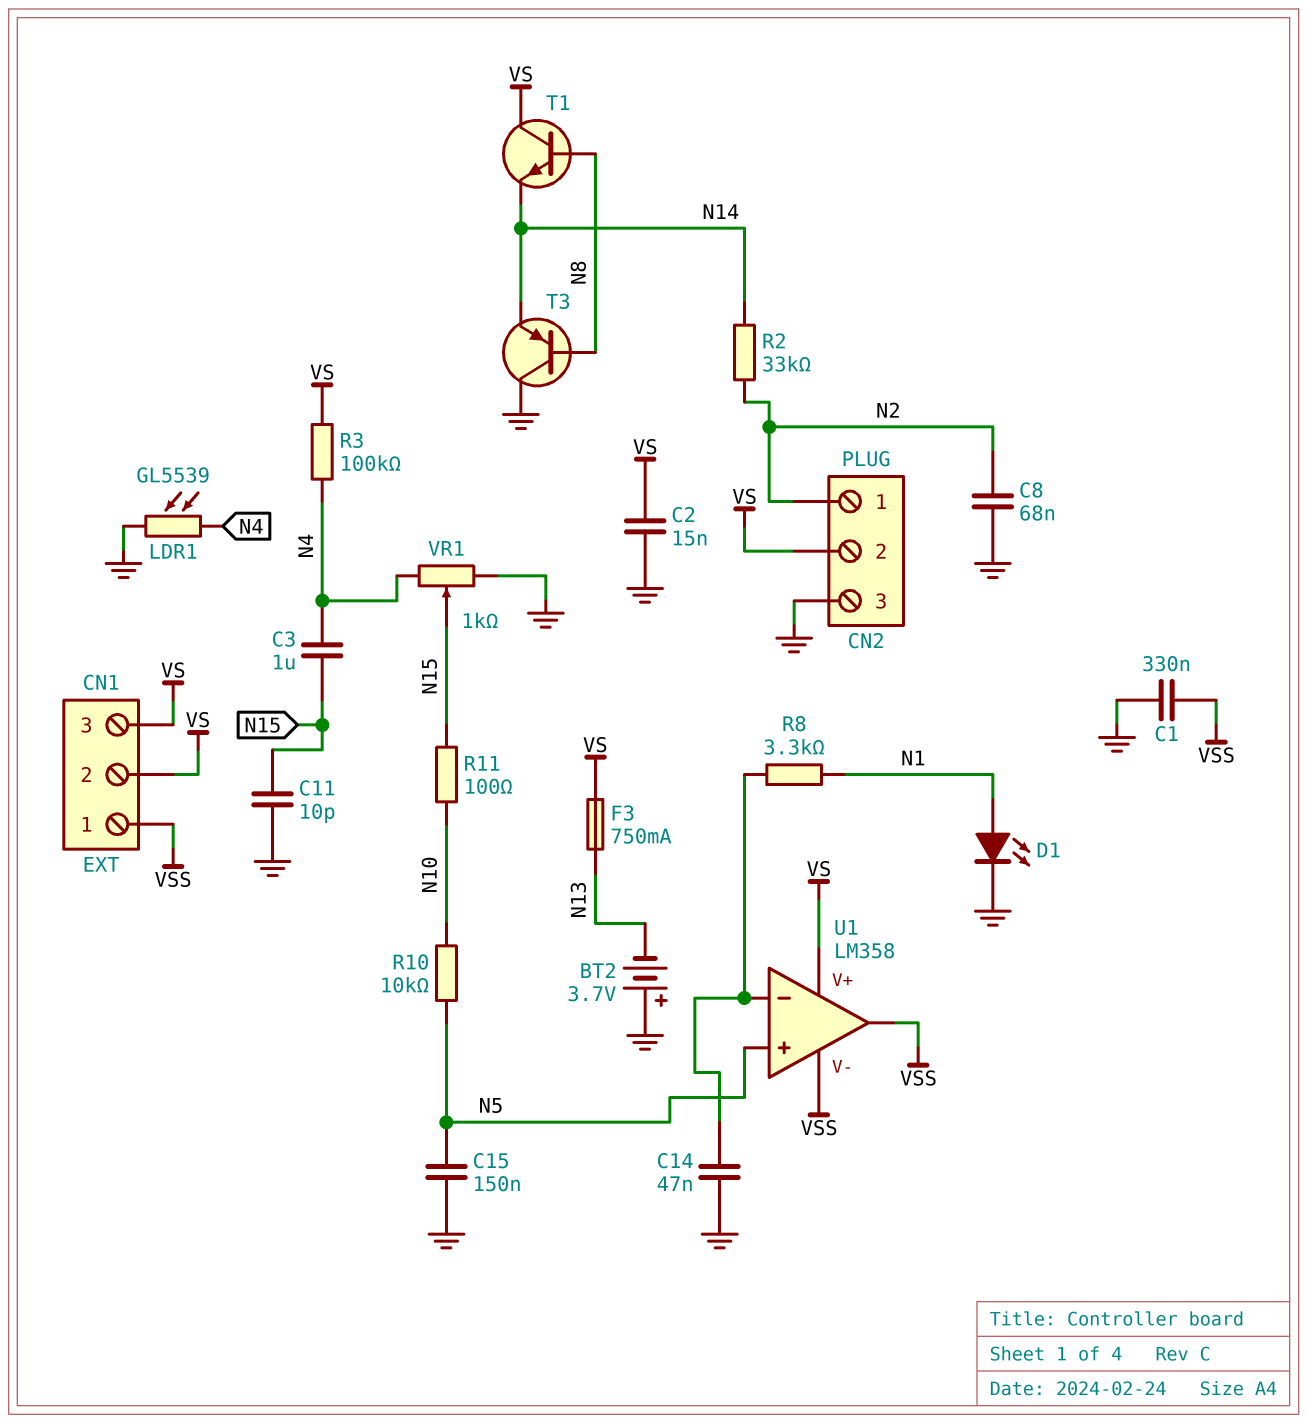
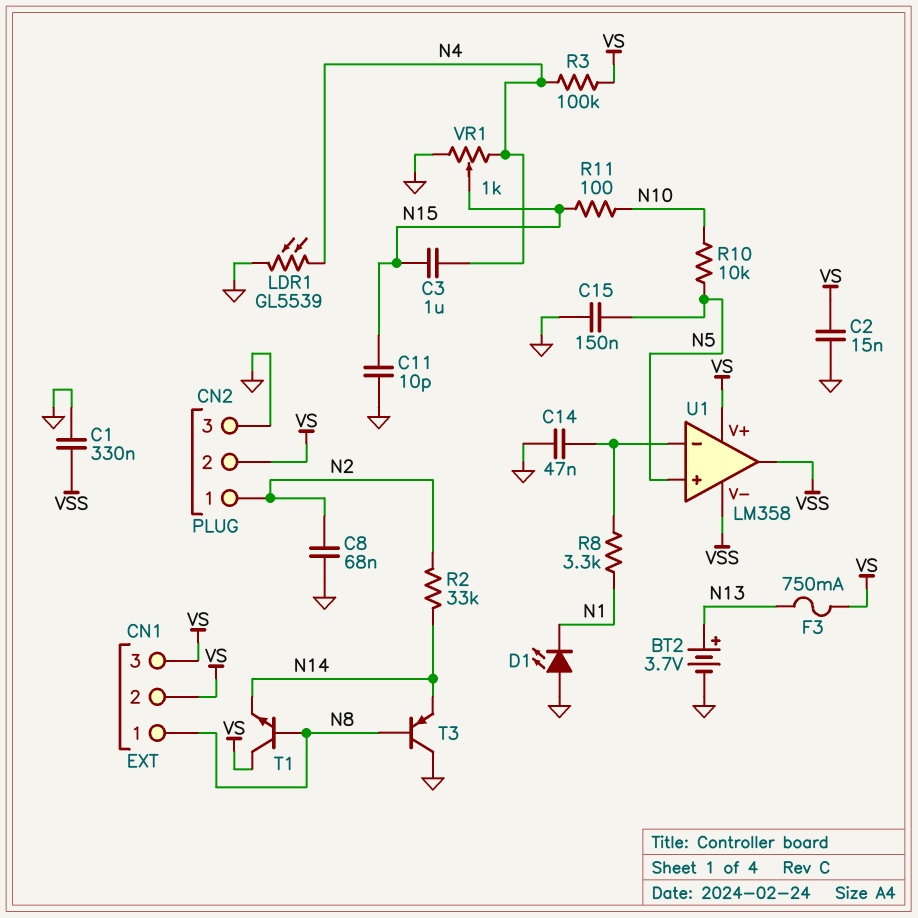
BT2: 3.7V (plus GND, minus N13) -> 3.7V (plus N13, minus GND)
CN1 pin 1: VSS -> N8
D1: LED (A N1, K GND) -> LED (A GND, K N1)

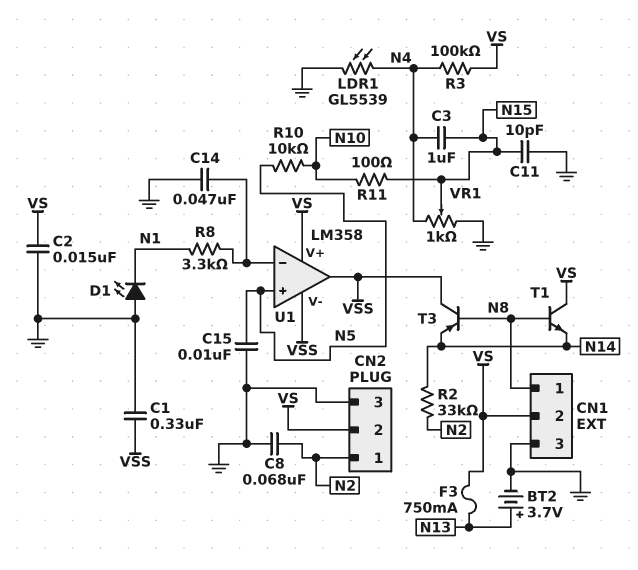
C15: 150nF (GND, N5) -> 10nF (GND, N5)
CN1 pin 3: VS -> GND
T3: PNP (B N8, C GND, E N14) -> PNP (B N8, C VSS, E N14)

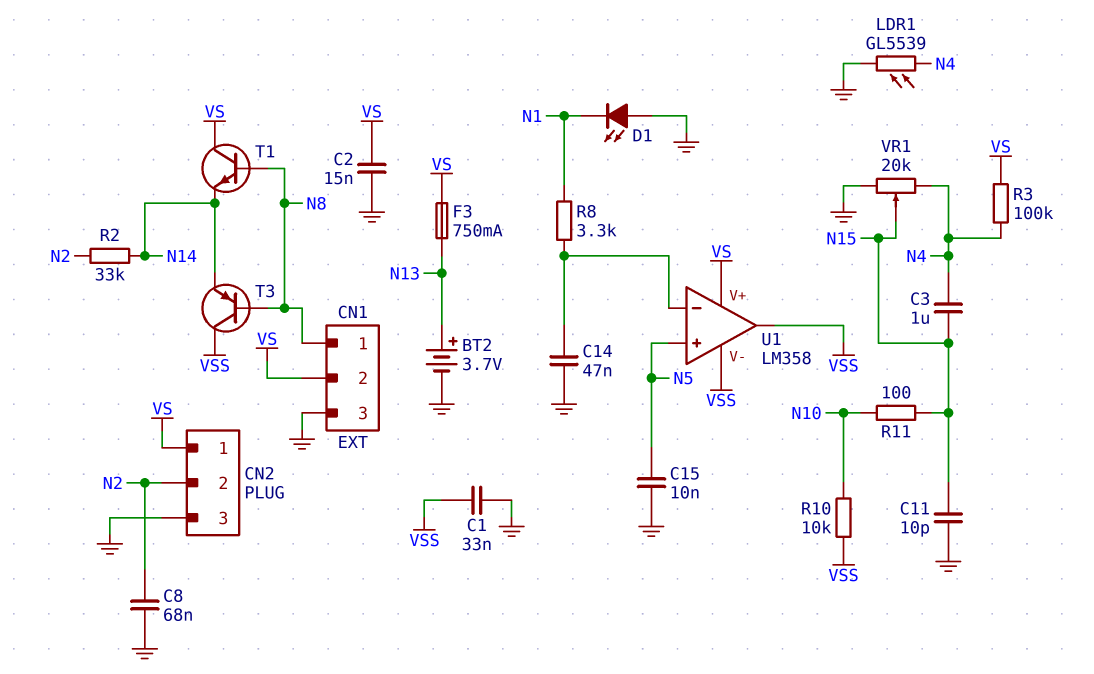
C1: 330nF (GND, VSS) -> 33nF (GND, VSS)
CN2 pin 1: N2 -> VS
CN2 pin 2: VS -> N2
R10: 10k (N5, N10) -> 10k (N10, VSS)
VR1: 1k (GND, N4, wiper N15) -> 20k (GND, N4, wiper N15)

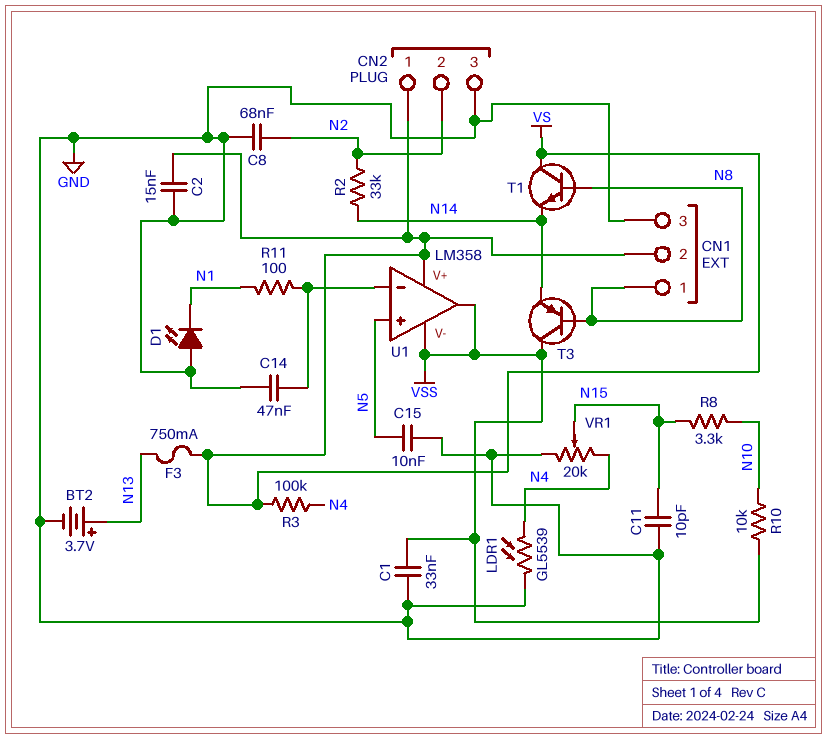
C3: 1uF (N4, N15) -> none
R8: 3.3k (N1, U1/in-) -> 3.3k (N10, N15)
R11: 100 (N10, N15) -> 100 (N1, U1/in-)

